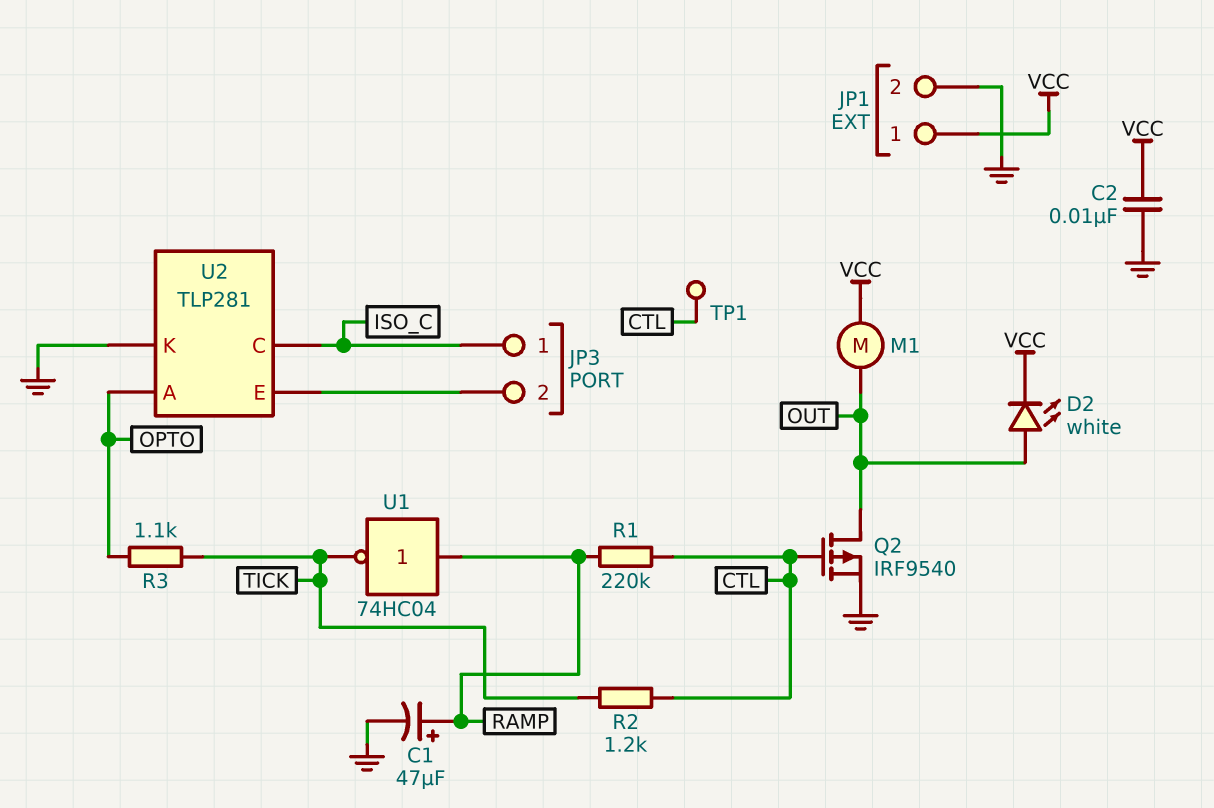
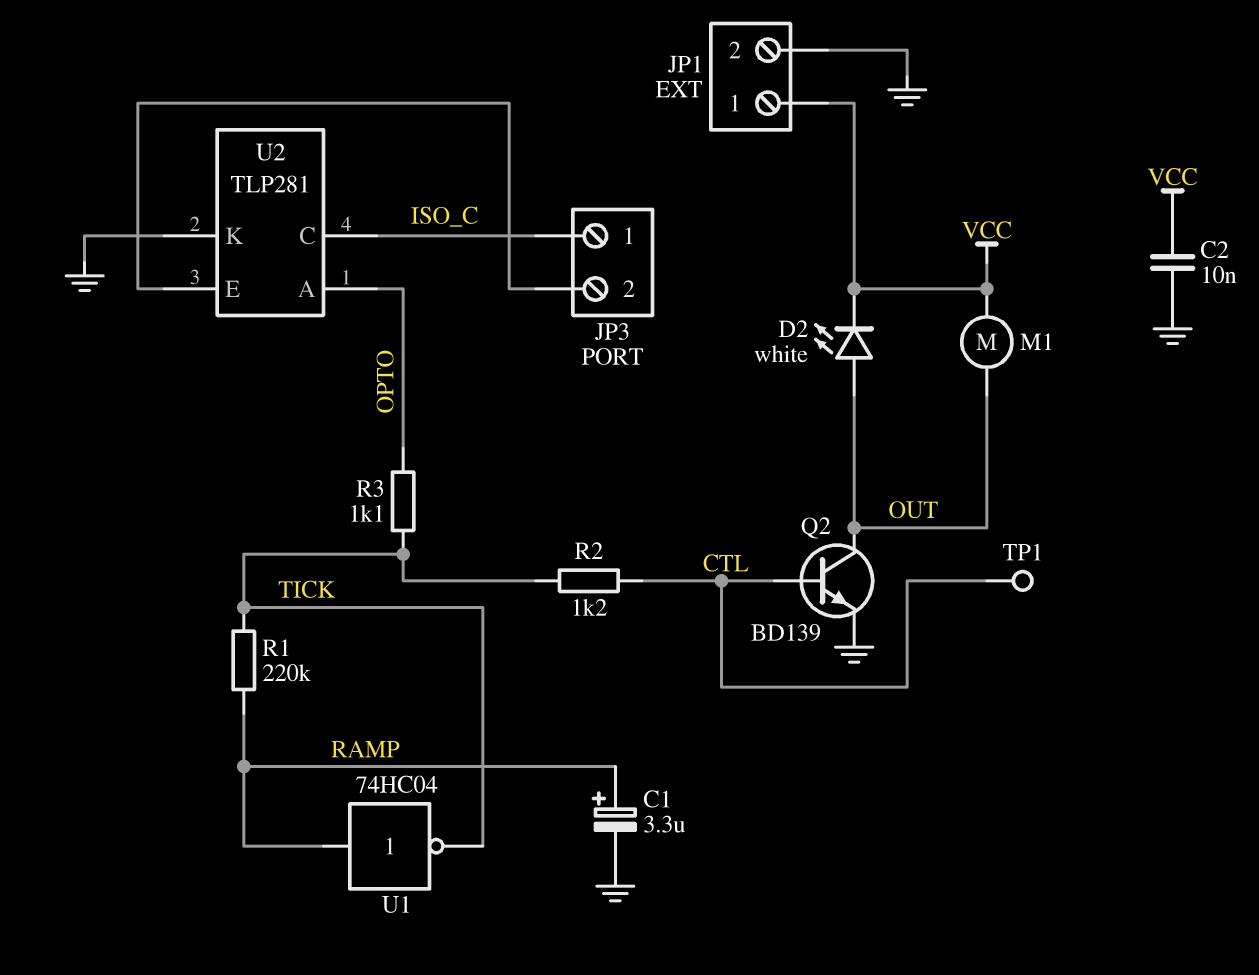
C1: 47uF (plus RAMP, minus GND) -> 3.3uF (plus RAMP, minus GND)
Q2: PMOS IRF9540 (G CTL, D OUT, S GND) -> NPN BD139 (B CTL, C OUT, E GND)
R1: 220k (CTL, RAMP) -> 220k (RAMP, TICK)

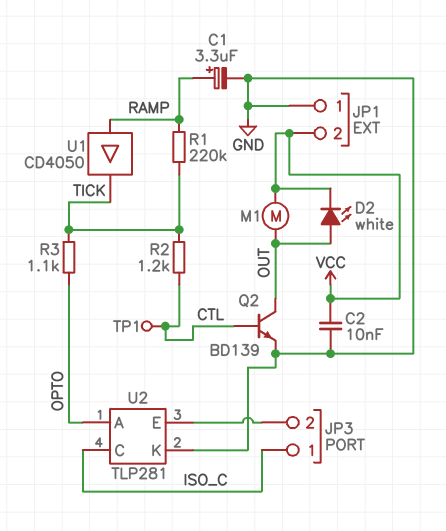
JP1 pin 1: VCC -> GND
JP1 pin 2: GND -> VCC
U1: NOT 74HC04 (in RAMP, out TICK) -> buffer CD4050 (in RAMP, out TICK)

